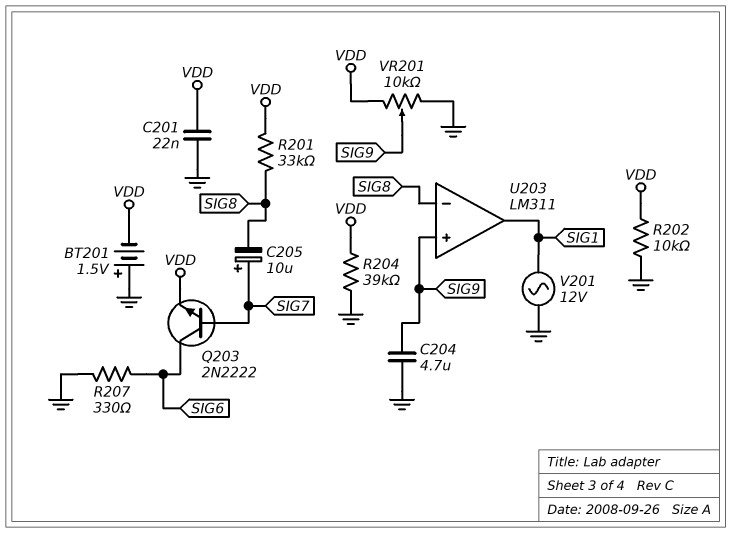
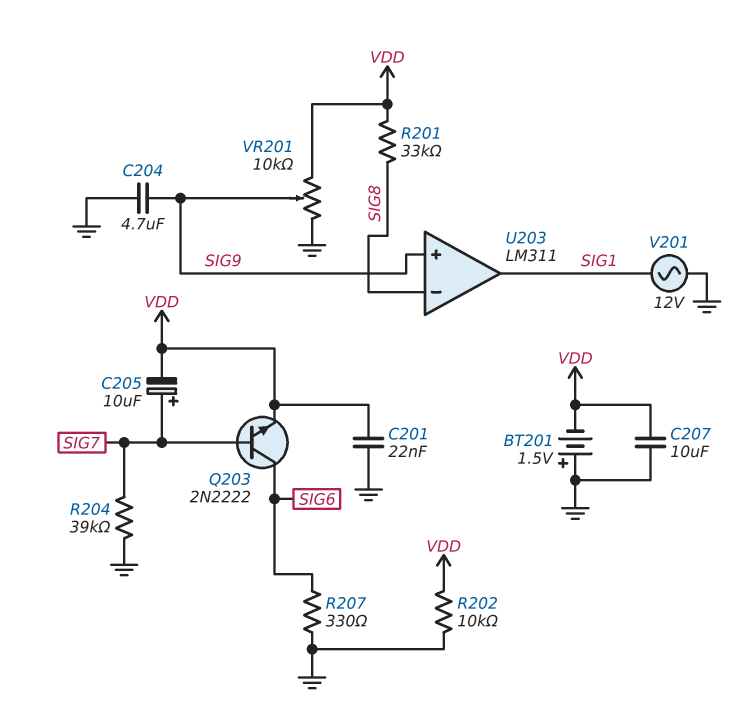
C205: 10uF (plus SIG7, minus SIG8) -> 10uF (plus SIG7, minus VDD)
C207: none -> 10uF (GND, VDD)
R204: 39k (GND, VDD) -> 39k (GND, SIG7)

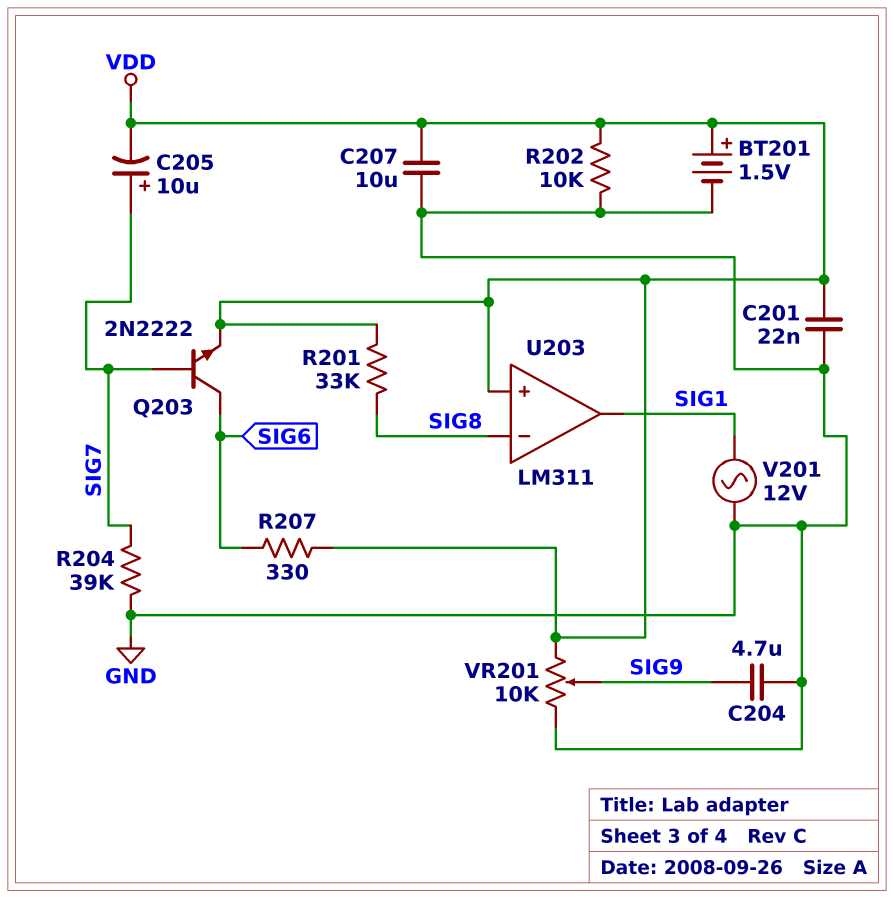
BT201: 1.5V (plus GND, minus VDD) -> 1.5V (plus VDD, minus GND)
R207: 330 (GND, SIG6) -> 330 (SIG6, VDD)
U203 pin in+: SIG9 -> VDD

